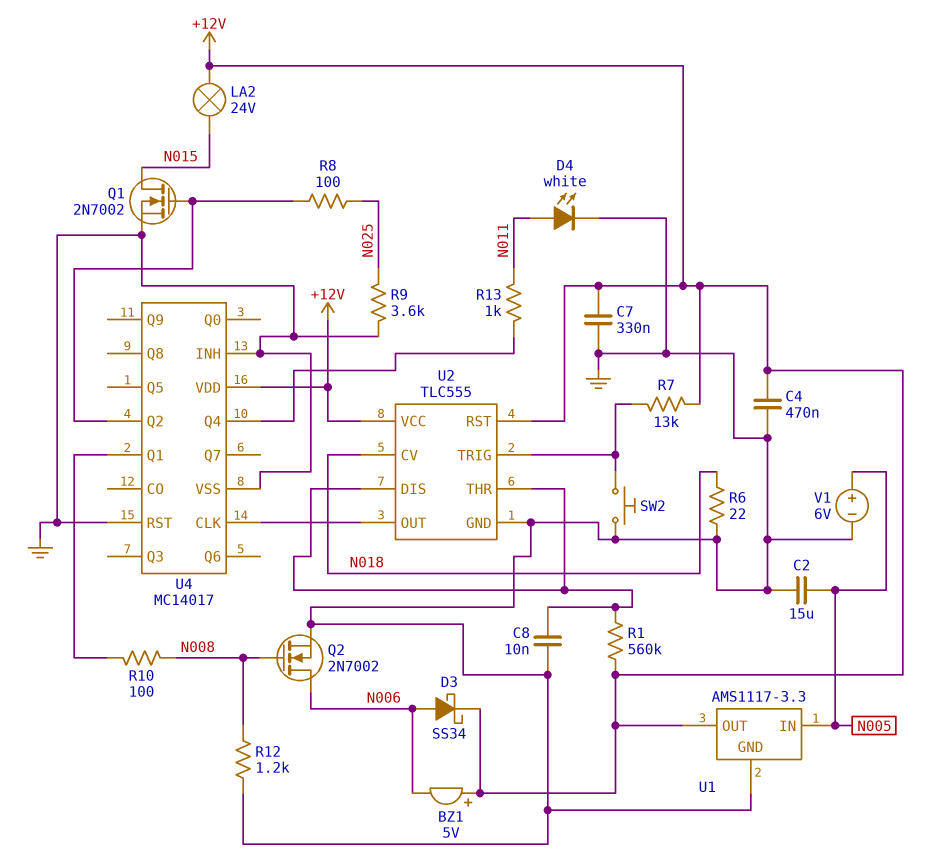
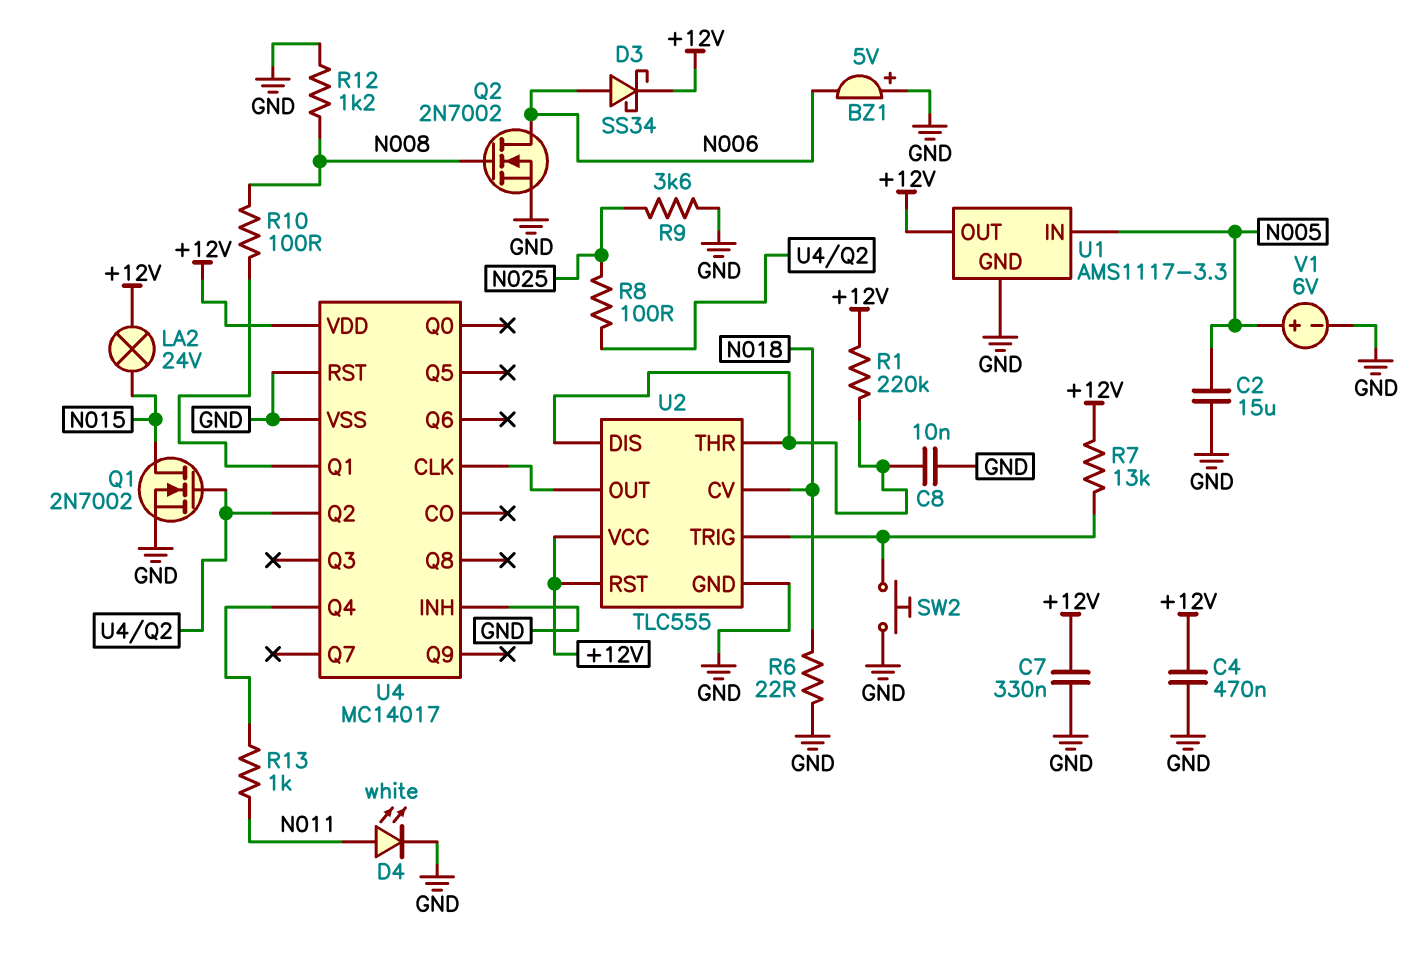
BZ1: buzzer 5V (plus +12V, minus N006) -> buzzer 5V (plus GND, minus N006)
R1: 560k (+12V, U2/DIS) -> 220k (+12V, U2/DIS)

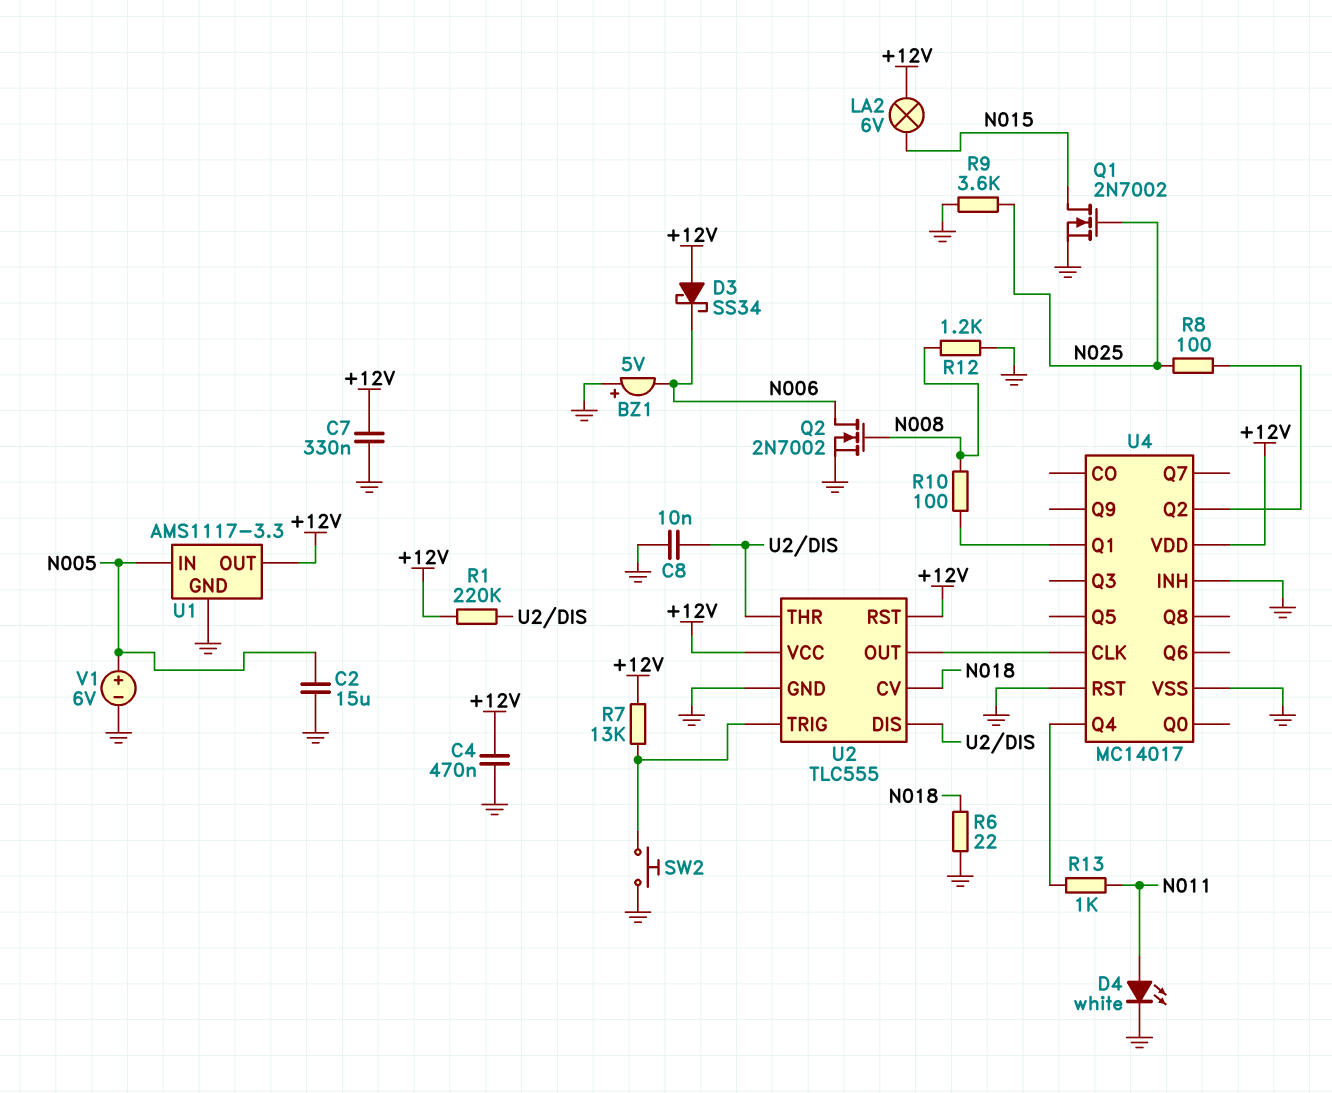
D3: schottky SS34 (A N006, K +12V) -> schottky SS34 (A +12V, K N006)
LA2: lamp 24V (+12V, N015) -> lamp 6V (+12V, N015)
Q1: NMOS 2N7002 (G U4/Q2, D N015, S GND) -> NMOS 2N7002 (G N025, D N015, S GND)

